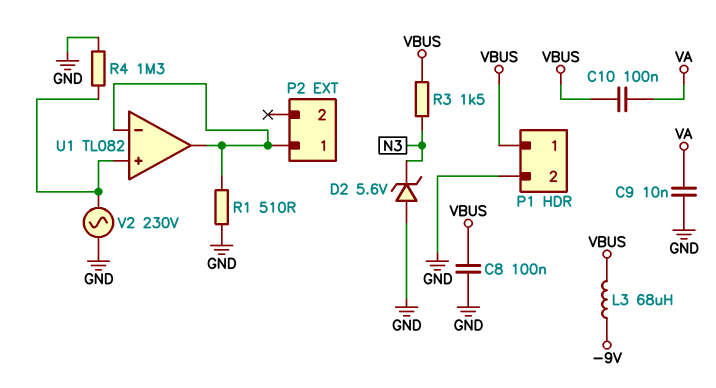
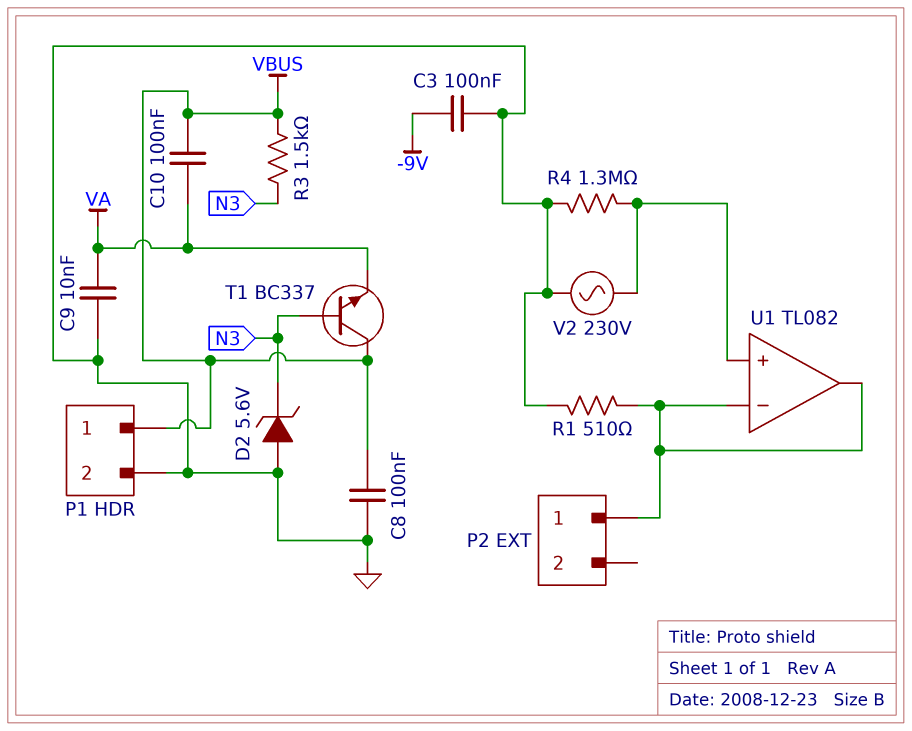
C3: none -> 100nF (-9V, GND)
L3: 68uH (-9V, VBUS) -> none
T1: none -> NPN BC337 (B N3, C VBUS, E VA)

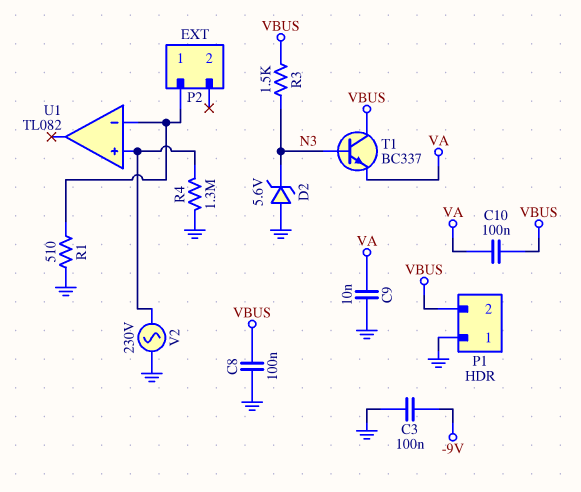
P1 pin 1: VBUS -> GND
P1 pin 2: GND -> VBUS
U1 pin out: P2/1 -> none

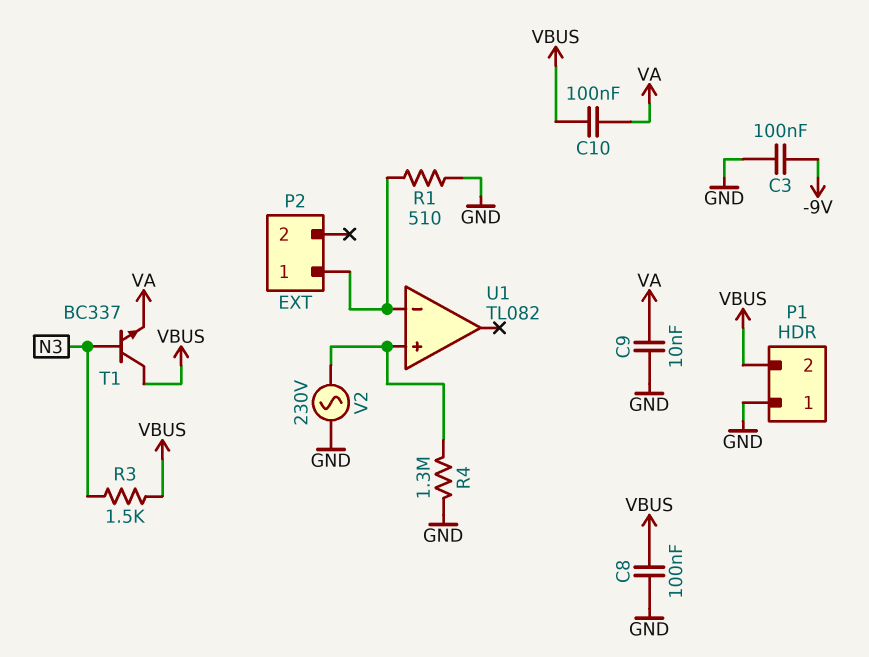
D2: zener 5.6V (A GND, K N3) -> none

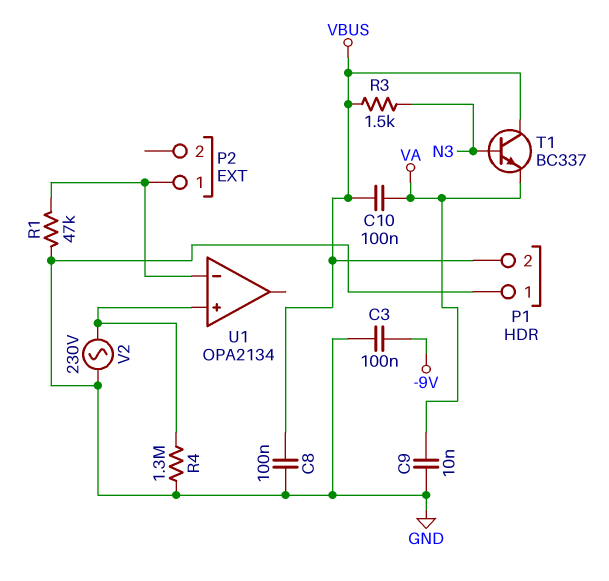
R1: 510 (GND, P2/1) -> 47k (GND, P2/1)
U1: TL082 -> OPA2134

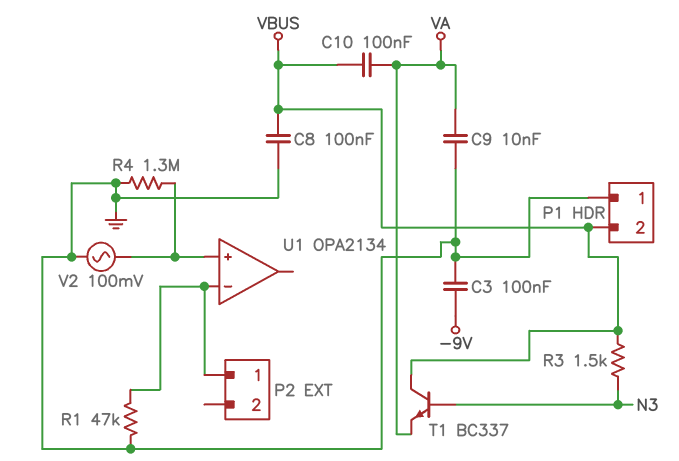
V2: AC 230V (GND, U1/in+) -> AC 100mV (GND, U1/in+)

